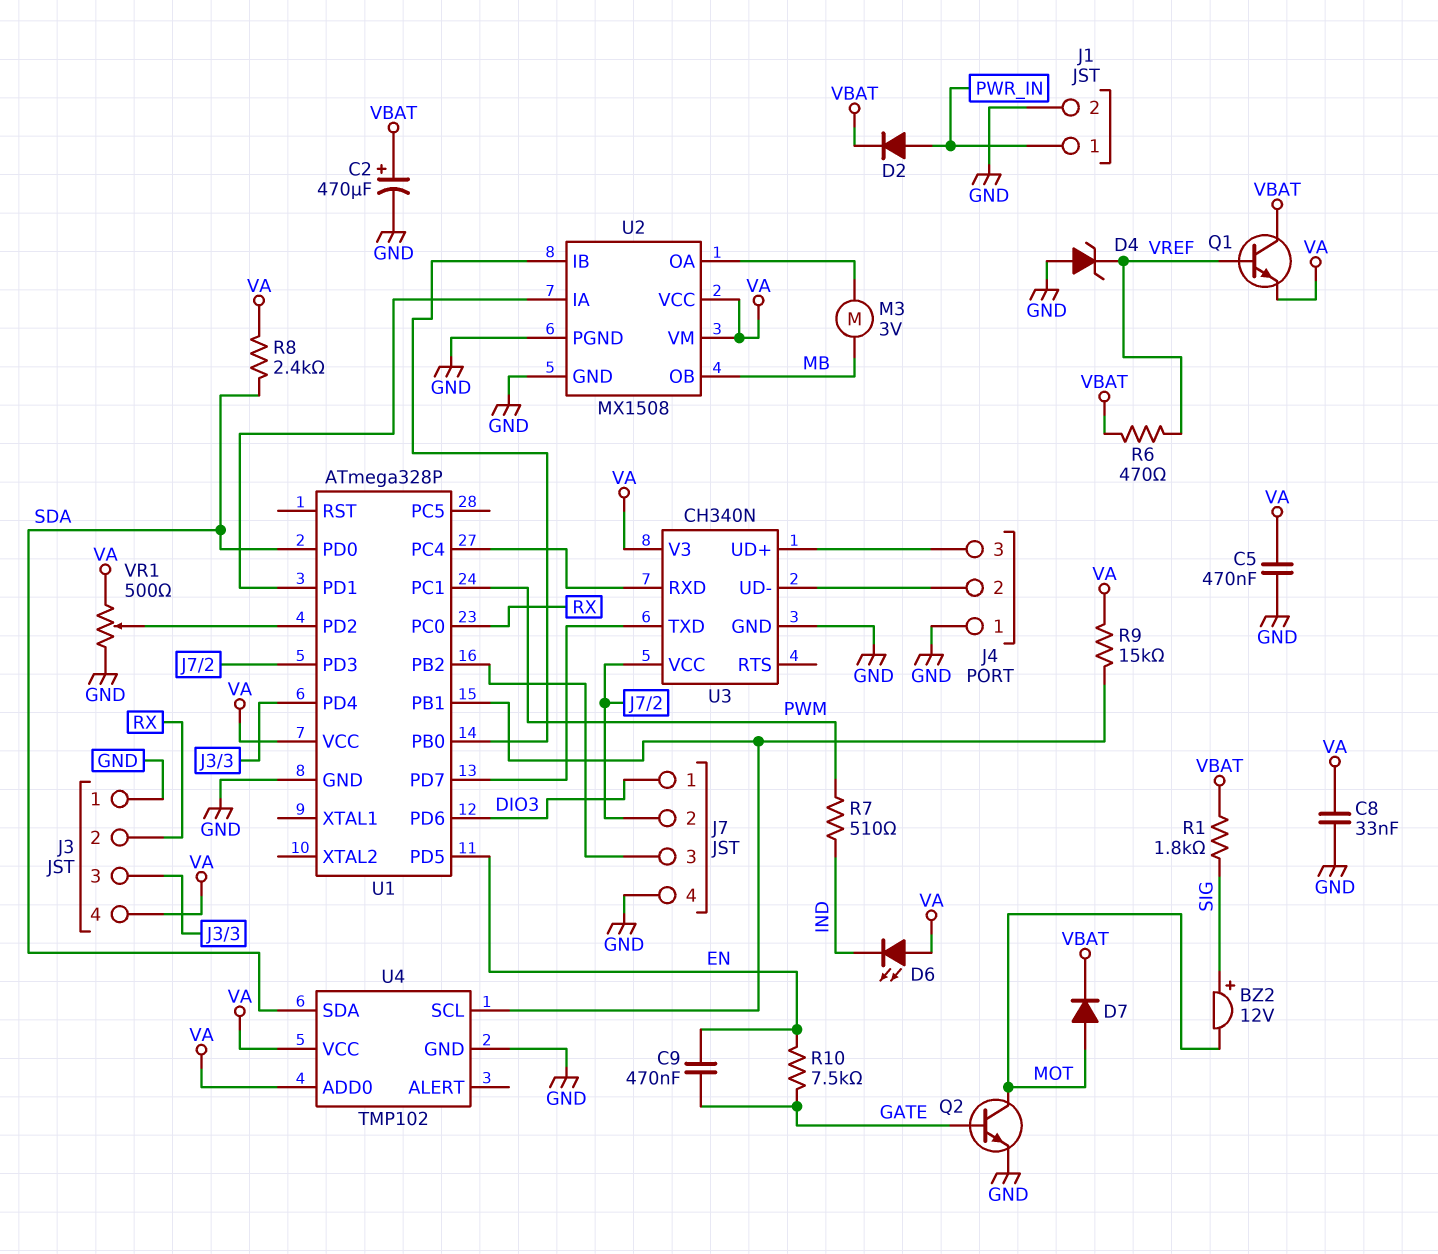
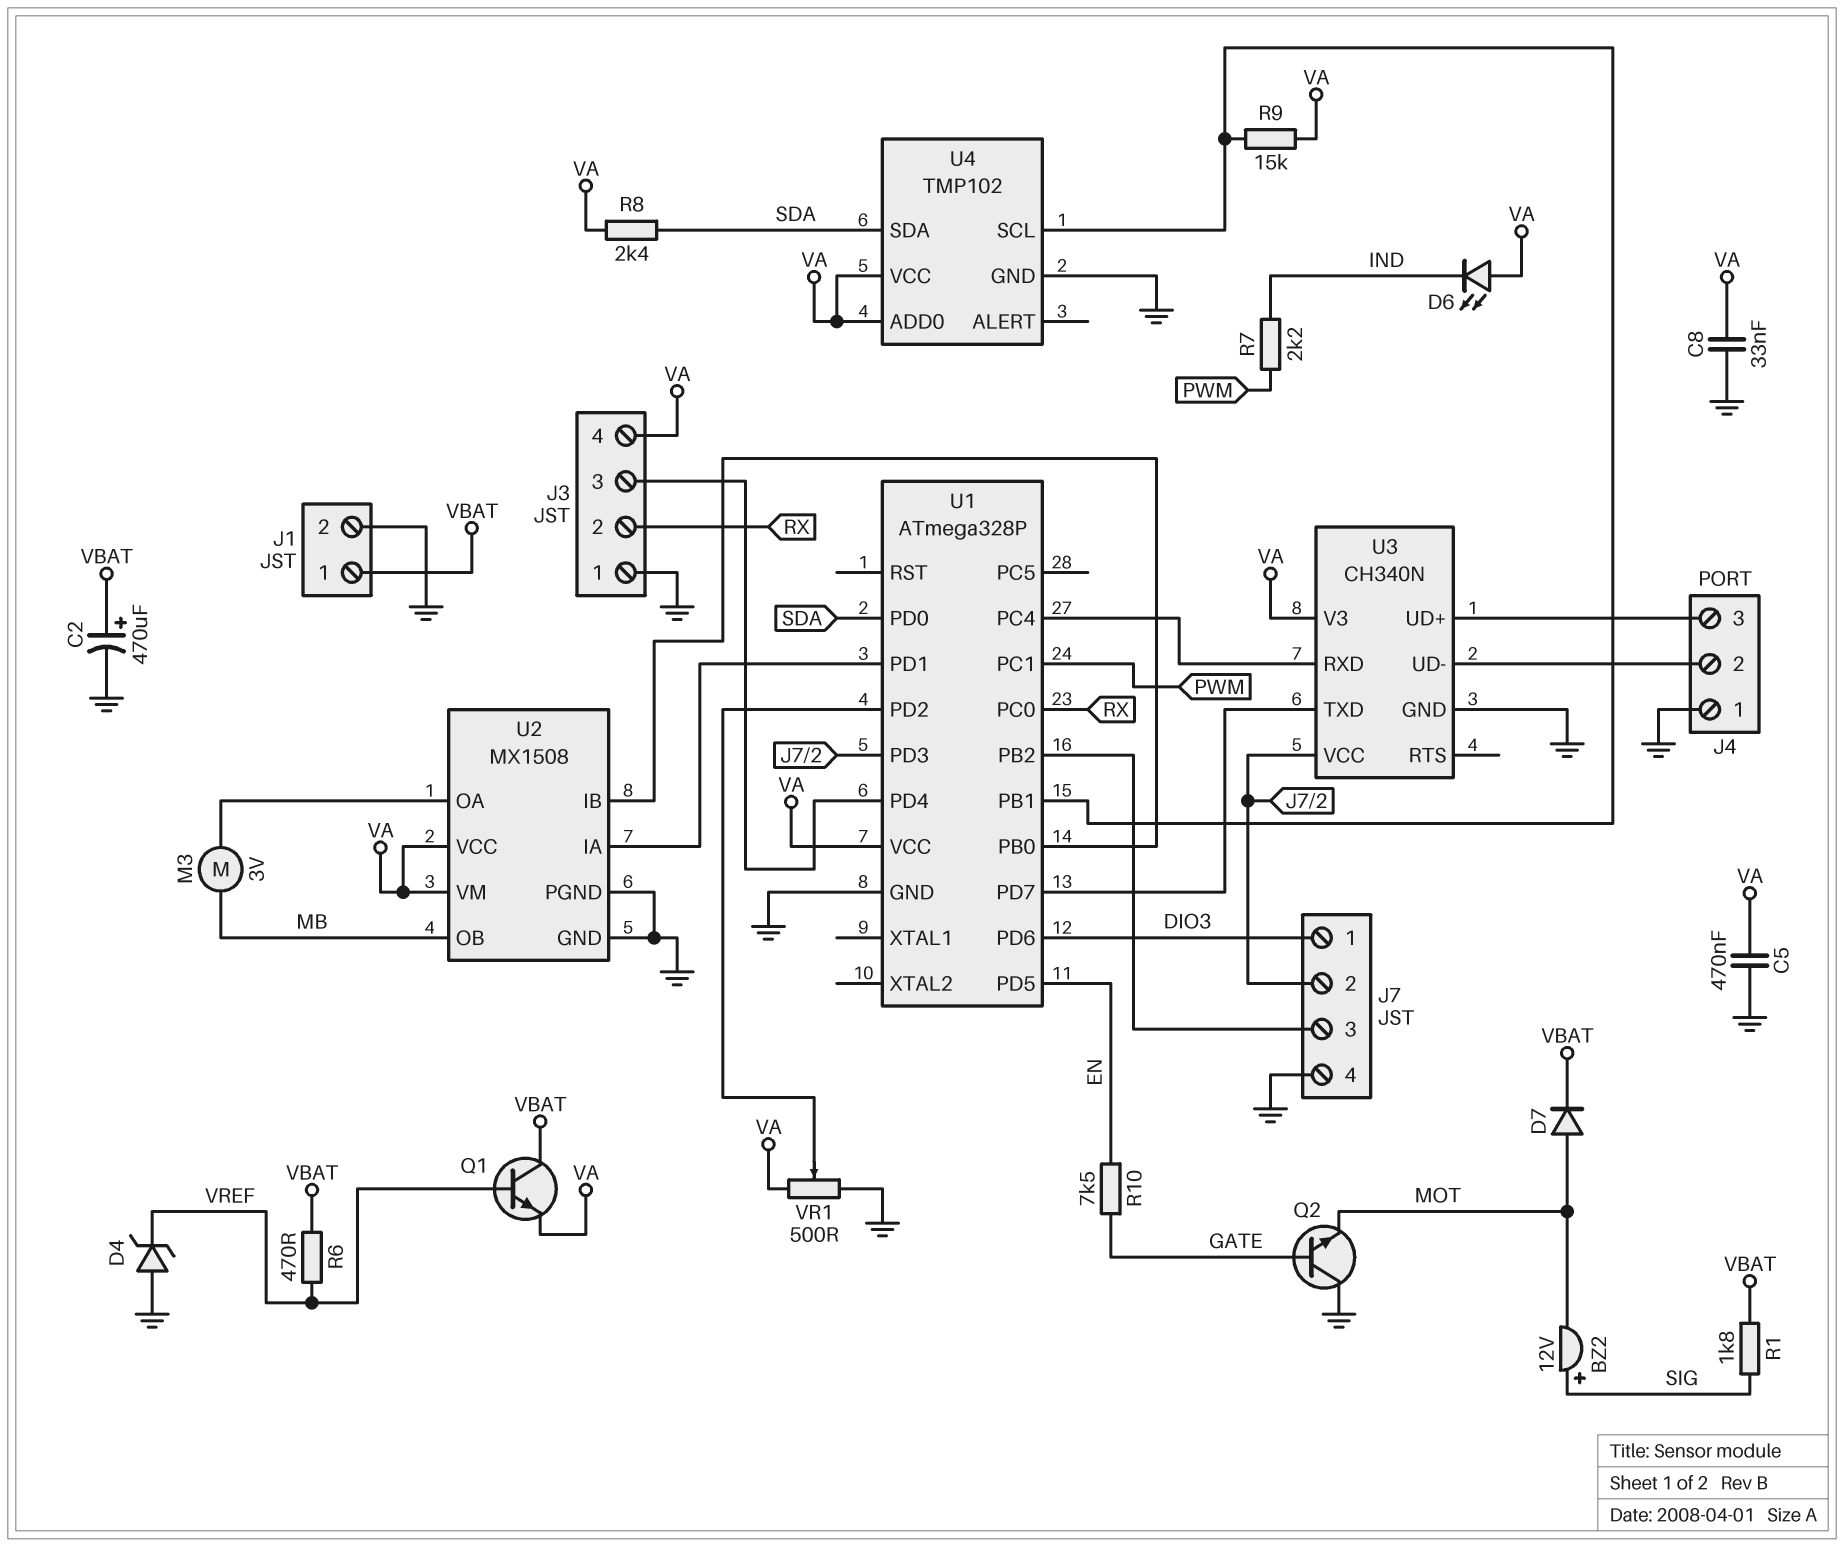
C9: 470nF (EN, GATE) -> none
D2: diode (A PWR_IN, K VBAT) -> none
J1 pin 1: PWR_IN -> VBAT
Q2: NPN (B GATE, C MOT, E GND) -> NPN (B GATE, C GND, E MOT)
R7: 510 (IND, PWM) -> 2.2k (IND, PWM)

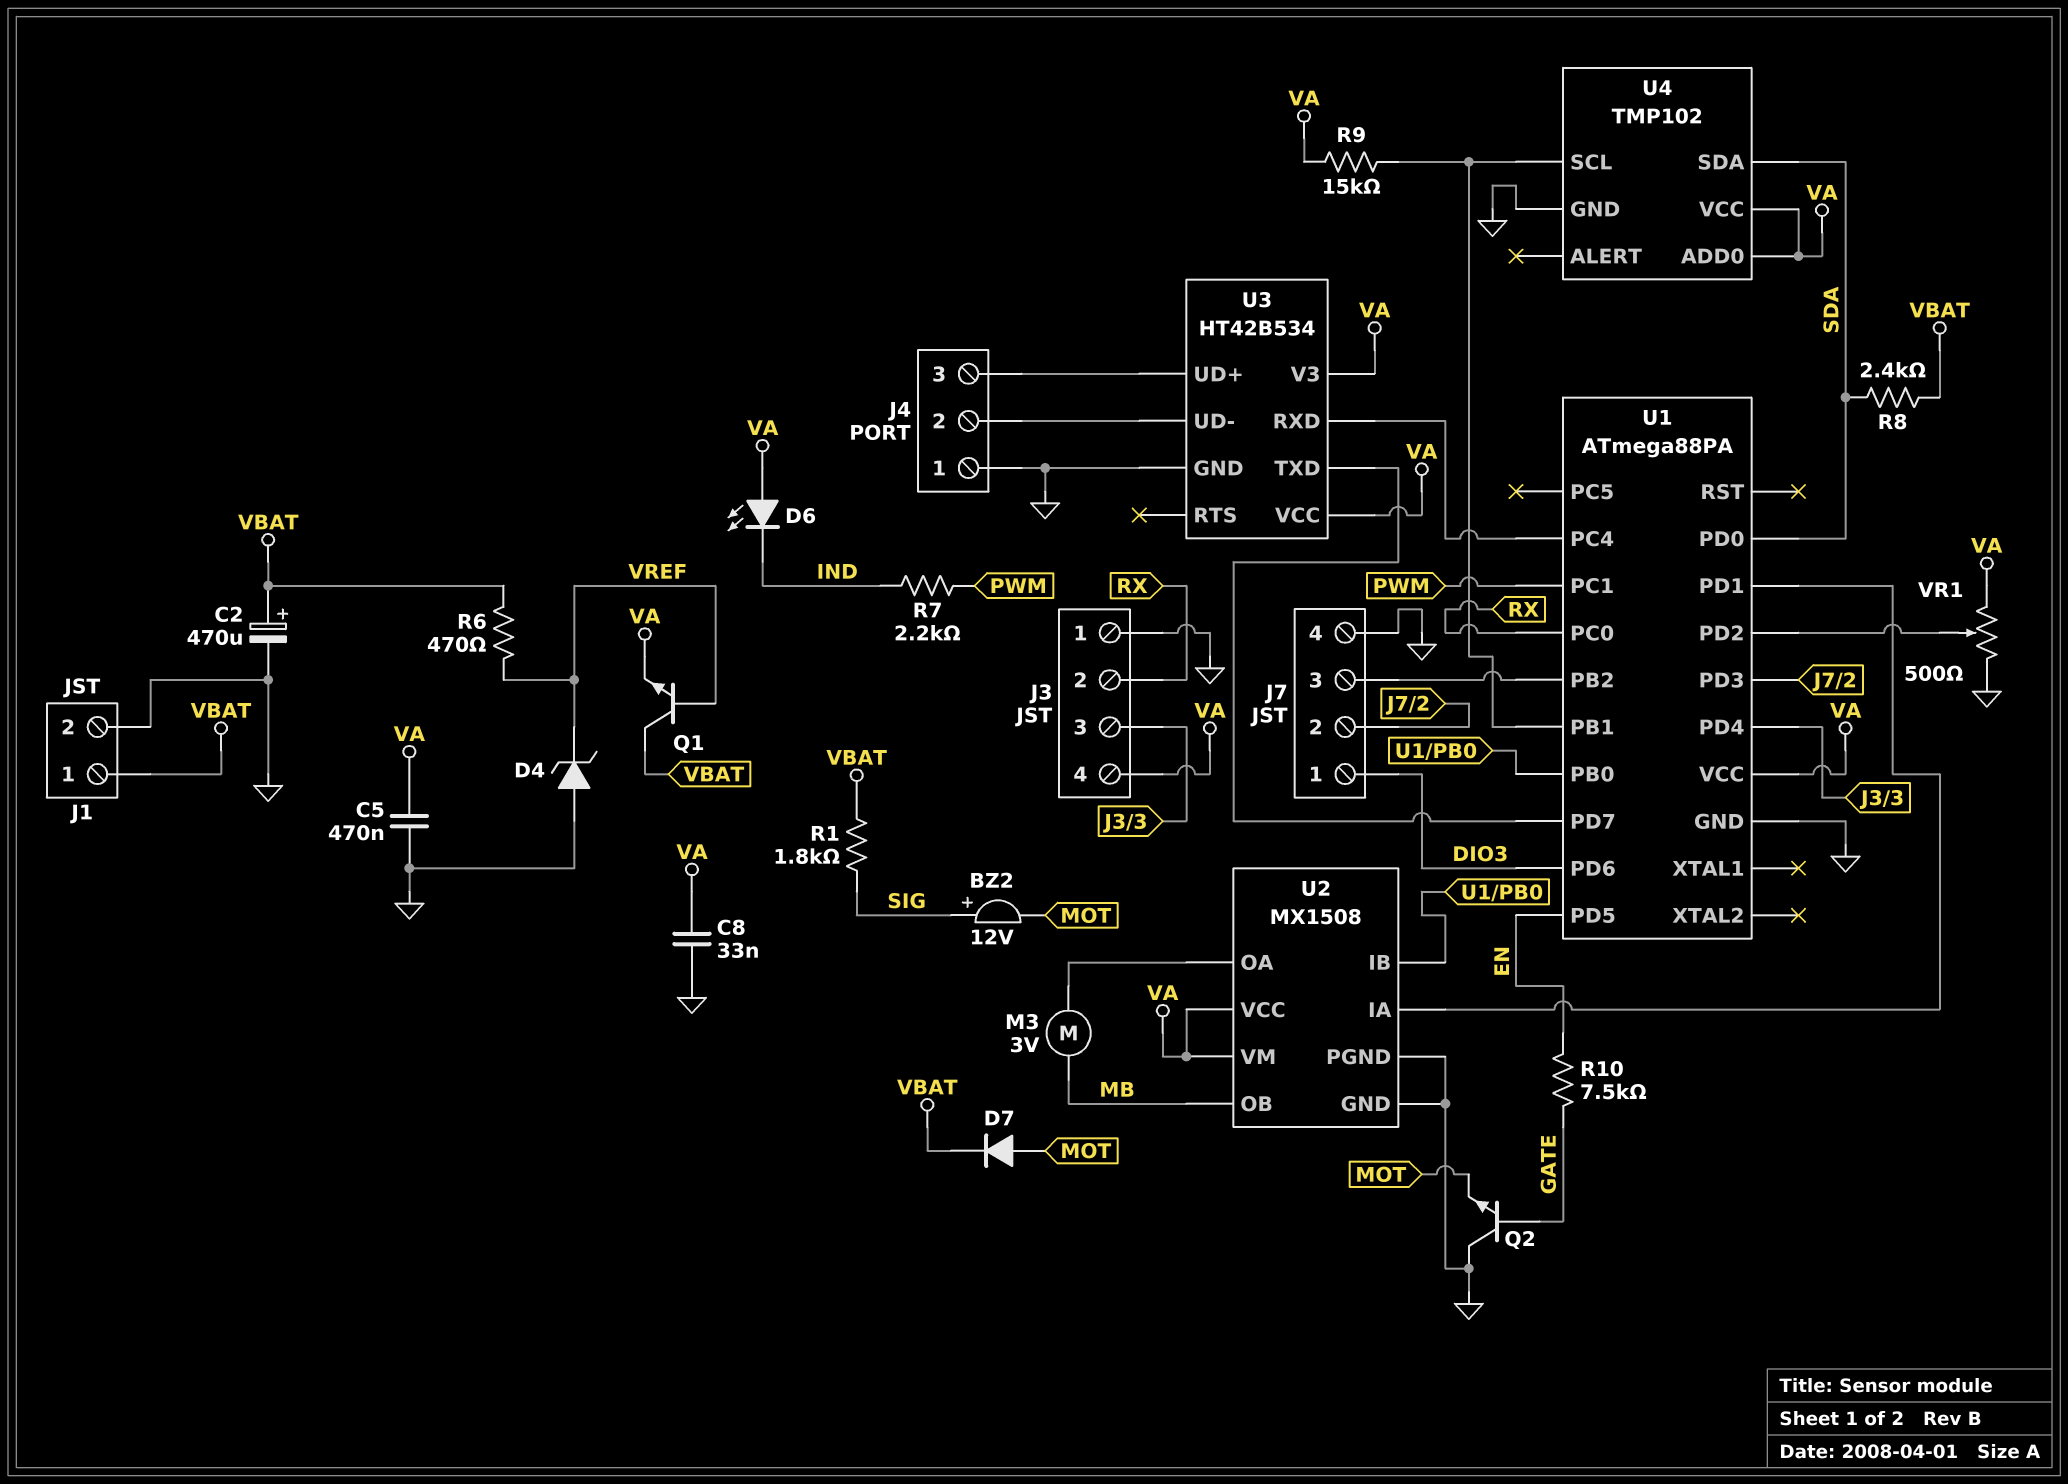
R8: 2.4k (SDA, VA) -> 2.4k (SDA, VBAT)
U1: ATmega328P -> ATmega88PA
U3: CH340N -> HT42B534
U3 pin VCC: J7/2 -> VA

